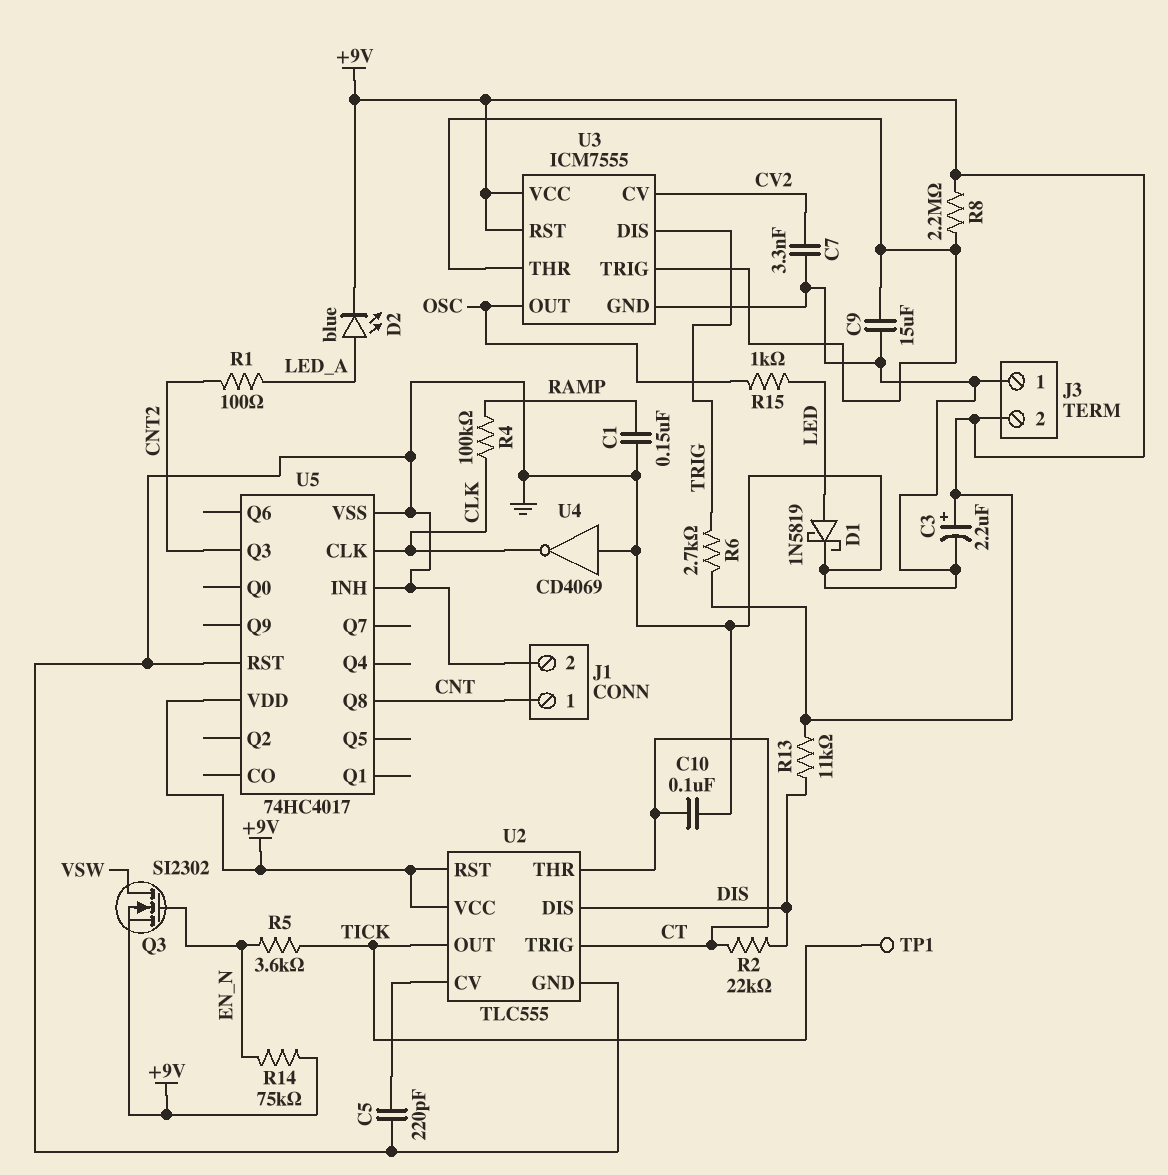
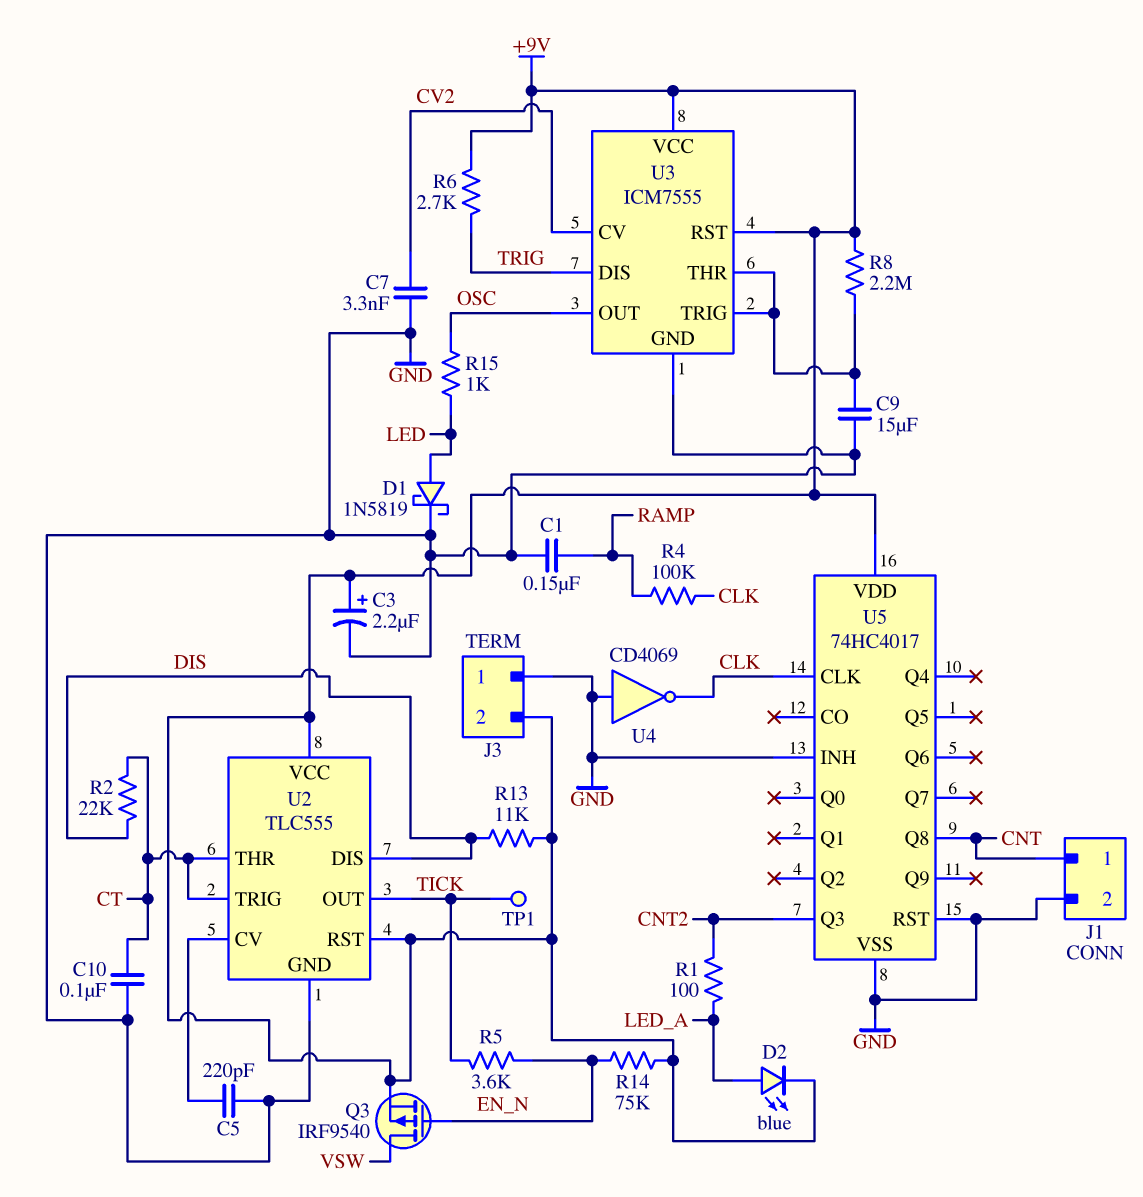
Q3: NMOS SI2302 (G EN_N, D VSW, S +9V) -> PMOS IRF9540 (G EN_N, D VSW, S +9V)

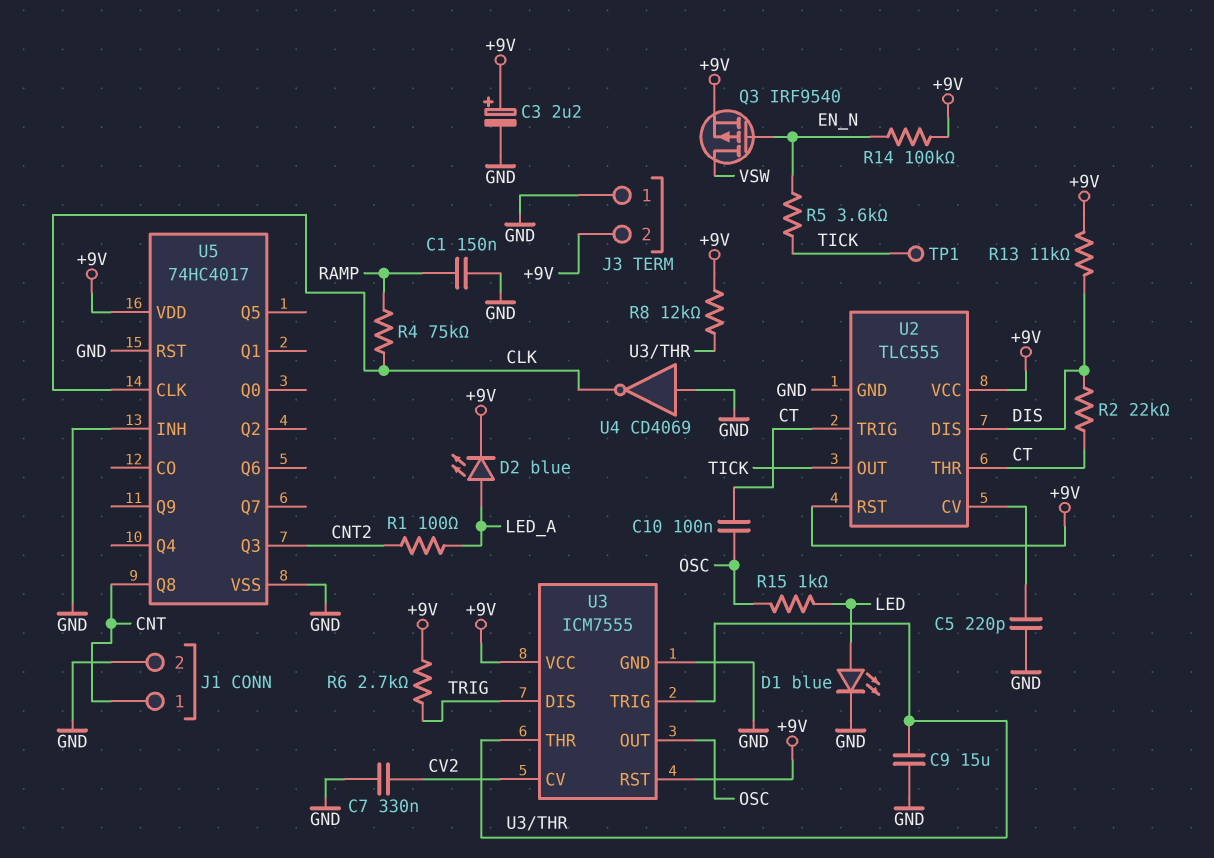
C7: 3.3nF (CV2, GND) -> 330nF (CV2, GND)
C10: 100nF (CT, GND) -> 100nF (CT, OSC)
D1: schottky 1N5819 (A LED, K GND) -> LED blue (A LED, K GND)
R4: 100k (CLK, RAMP) -> 75k (CLK, RAMP)
R8: 2.2M (+9V, U3/THR) -> 12k (+9V, U3/THR)
R14: 75k (+9V, EN_N) -> 100k (+9V, EN_N)

